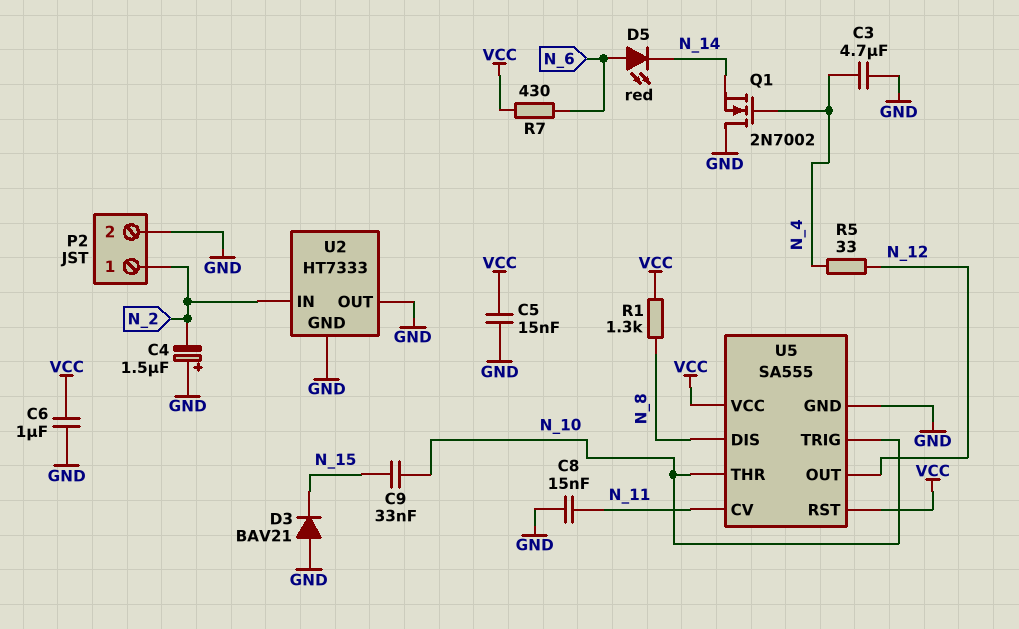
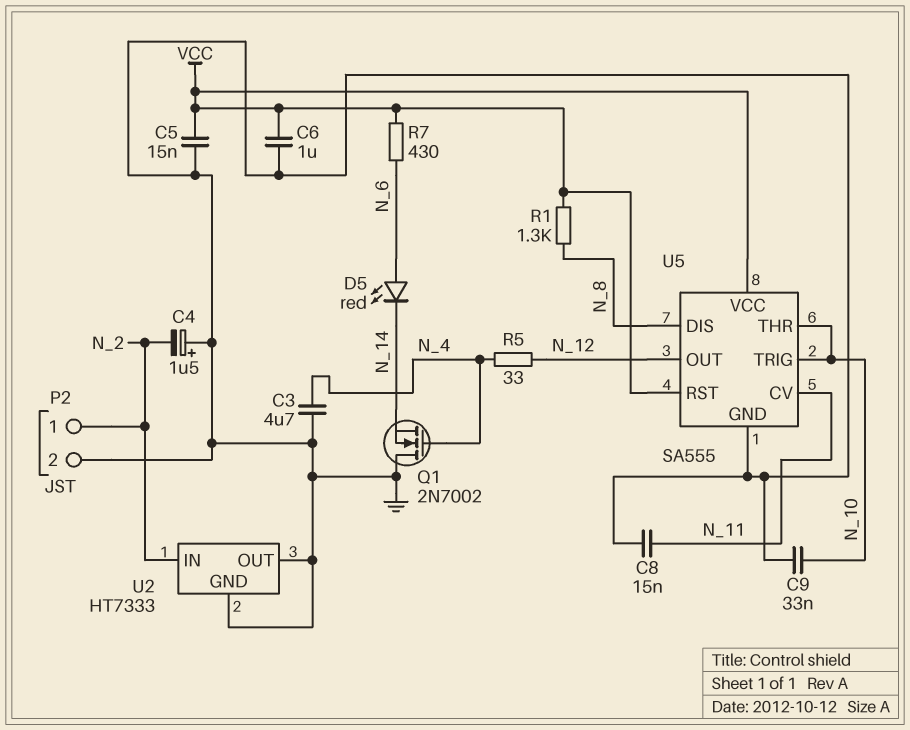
C9: 33nF (N_10, N_15) -> 33nF (GND, N_10)
D3: diode BAV21 (A GND, K N_15) -> none

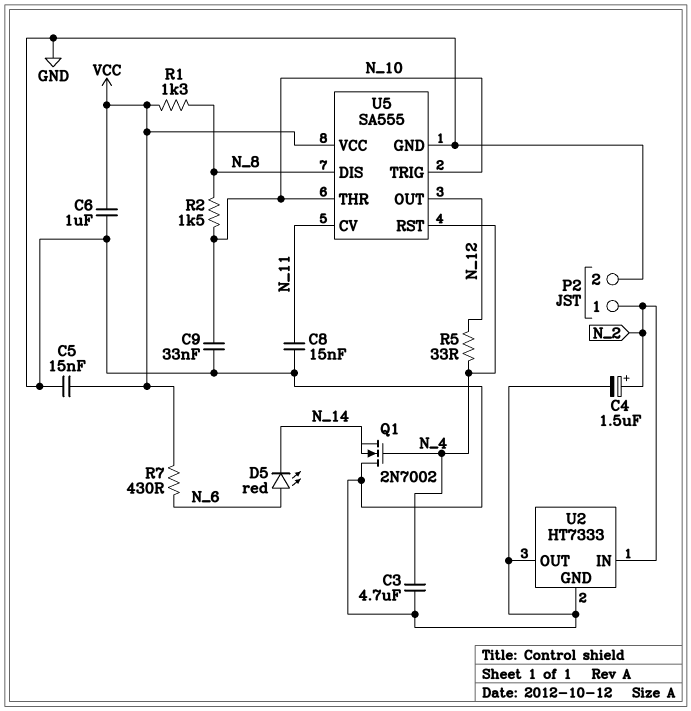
C4: 1.5uF (plus GND, minus N_2) -> 1.5uF (plus N_2, minus GND)
R2: none -> 1.5k (N_8, N_10)
U5 pin RST: VCC -> N_4

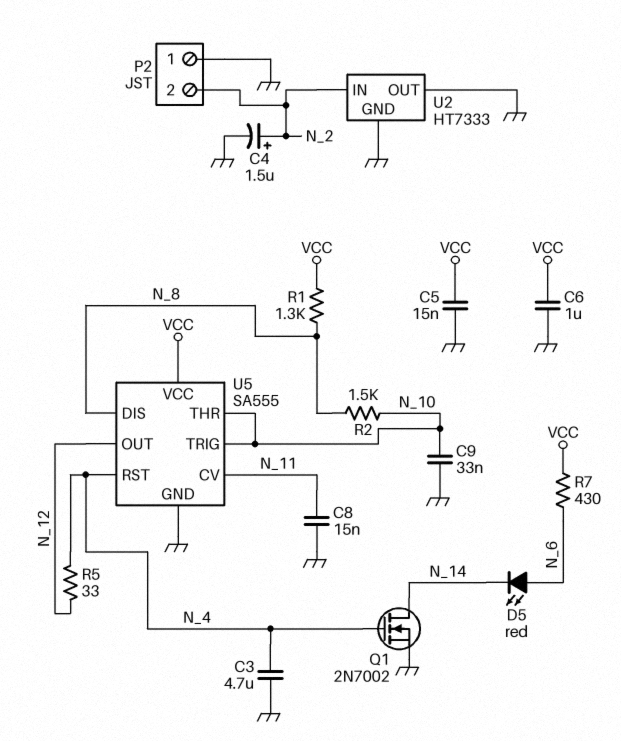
P2 pin 1: N_2 -> GND
P2 pin 2: GND -> N_2
Q1: NMOS 2N7002 (G N_4, D GND, S N_14) -> NMOS 2N7002 (G N_4, D N_14, S GND)

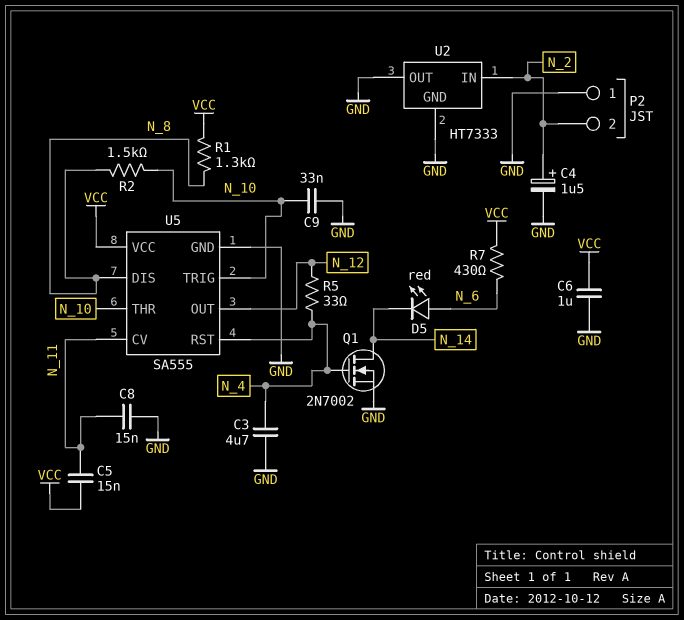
C5: 15nF (GND, VCC) -> 15nF (N_11, VCC)

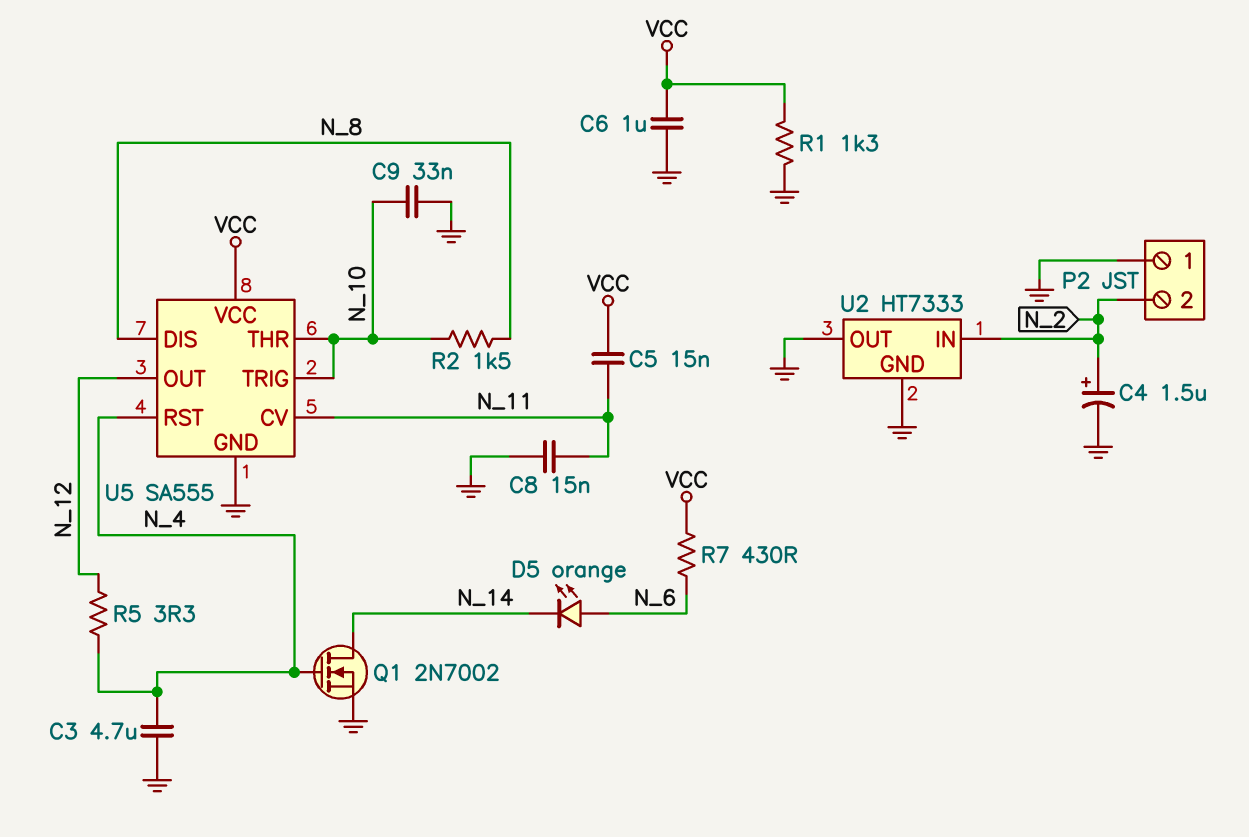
D5: LED red (A N_6, K N_14) -> LED orange (A N_6, K N_14)
R1: 1.3k (N_8, VCC) -> 1.3k (GND, VCC)
R5: 33 (N_4, N_12) -> 3.3 (N_4, N_12)

